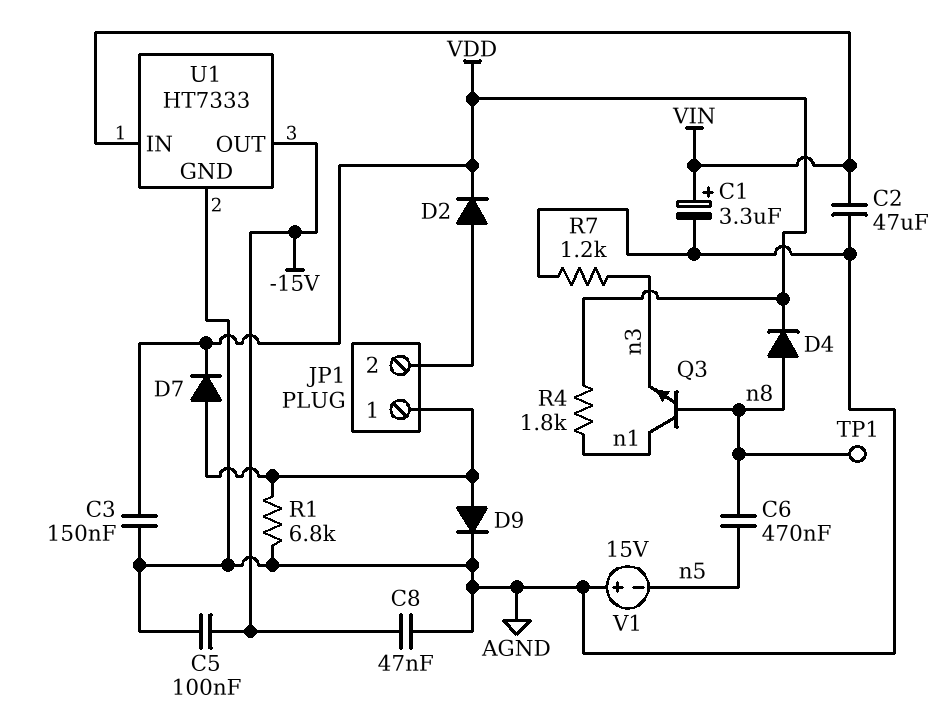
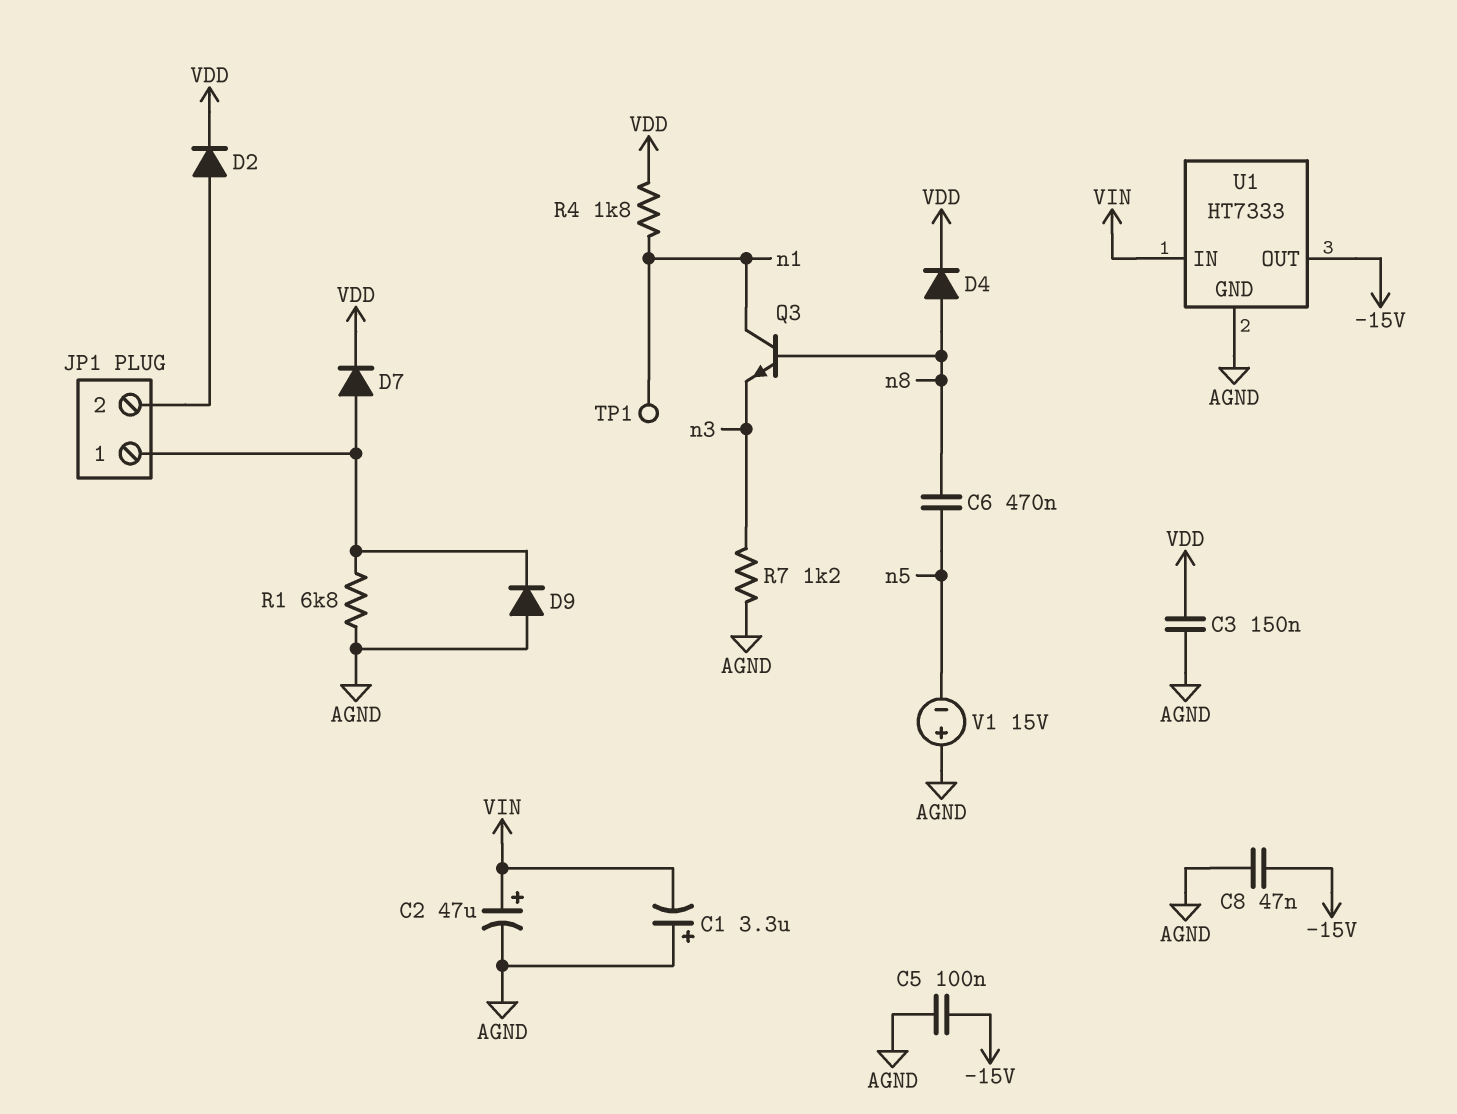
C1: 3.3uF (plus VIN, minus AGND) -> 3.3uF (plus AGND, minus VIN)
C2: 47uF (AGND, VIN) -> 47uF (plus VIN, minus AGND)
D9: diode (A JP1/1, K AGND) -> diode (A AGND, K JP1/1)
TP1: test point (n8) -> test point (n1)

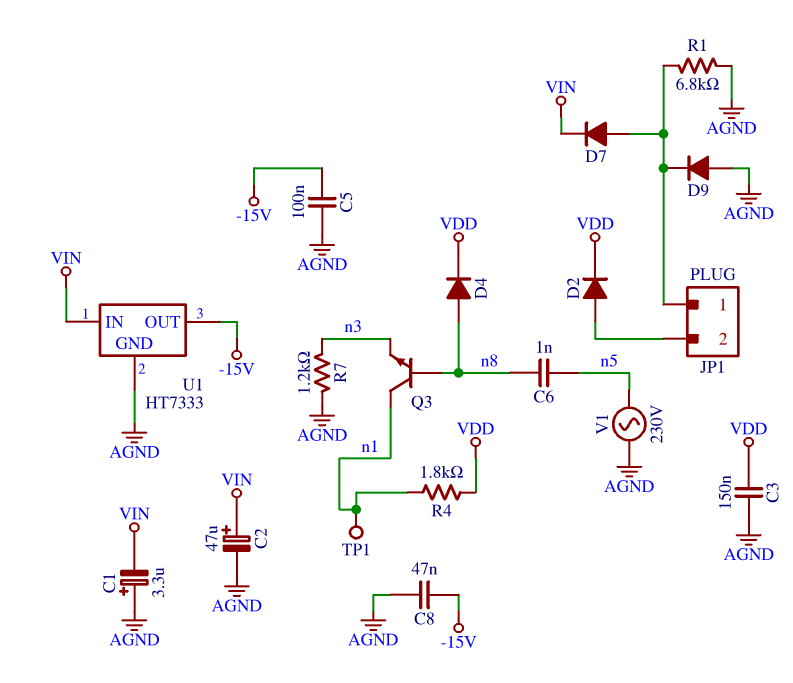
C6: 470nF (n5, n8) -> 1nF (n5, n8)
D7: diode (A JP1/1, K VDD) -> diode (A JP1/1, K VIN)
V1: 15V (plus AGND, minus n5) -> AC 230V (AGND, n5)

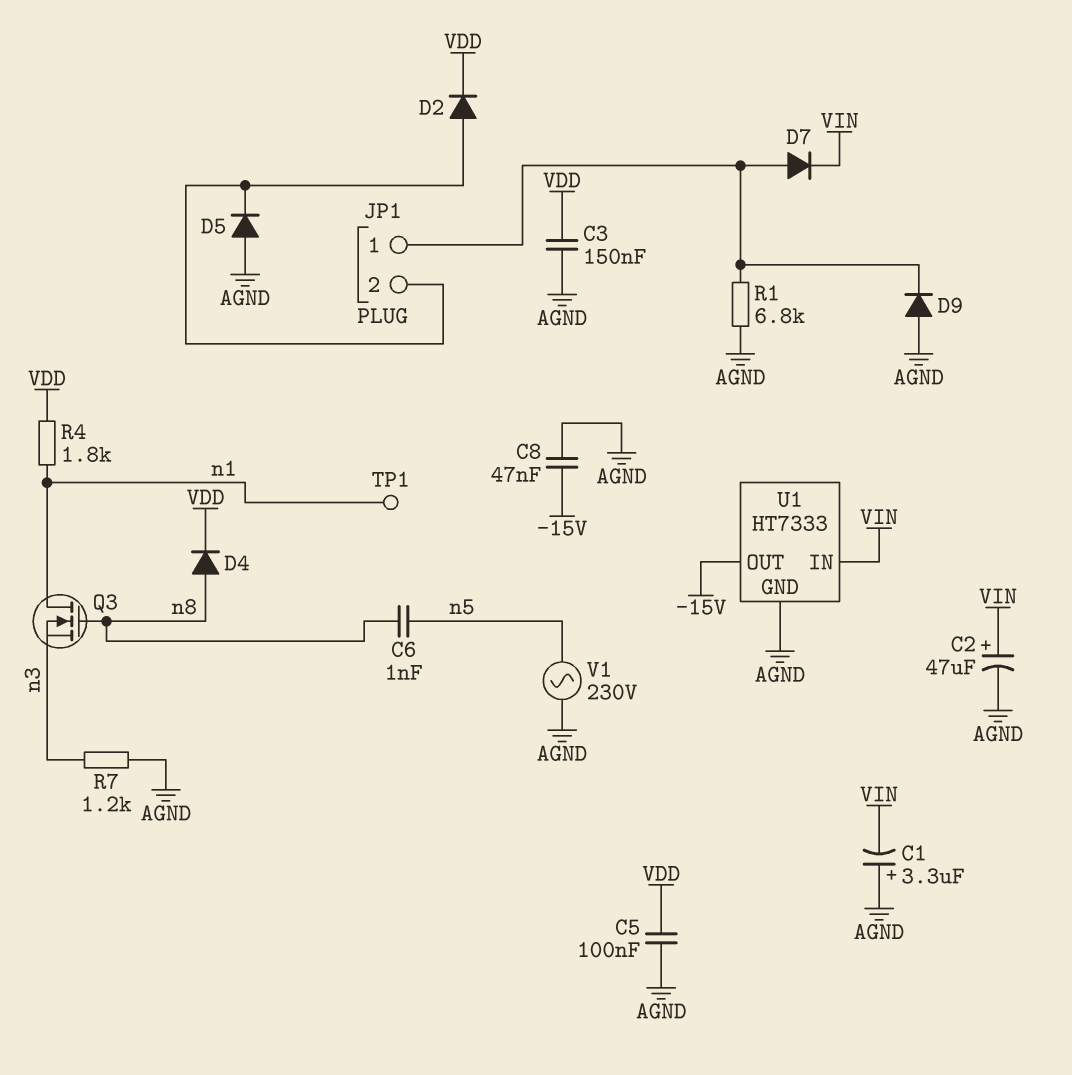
C5: 100nF (-15V, AGND) -> 100nF (AGND, VDD)
D5: none -> diode (A AGND, K JP1/2)
Q3: NPN (B n8, C n1, E n3) -> NMOS (G n8, D n1, S n3)

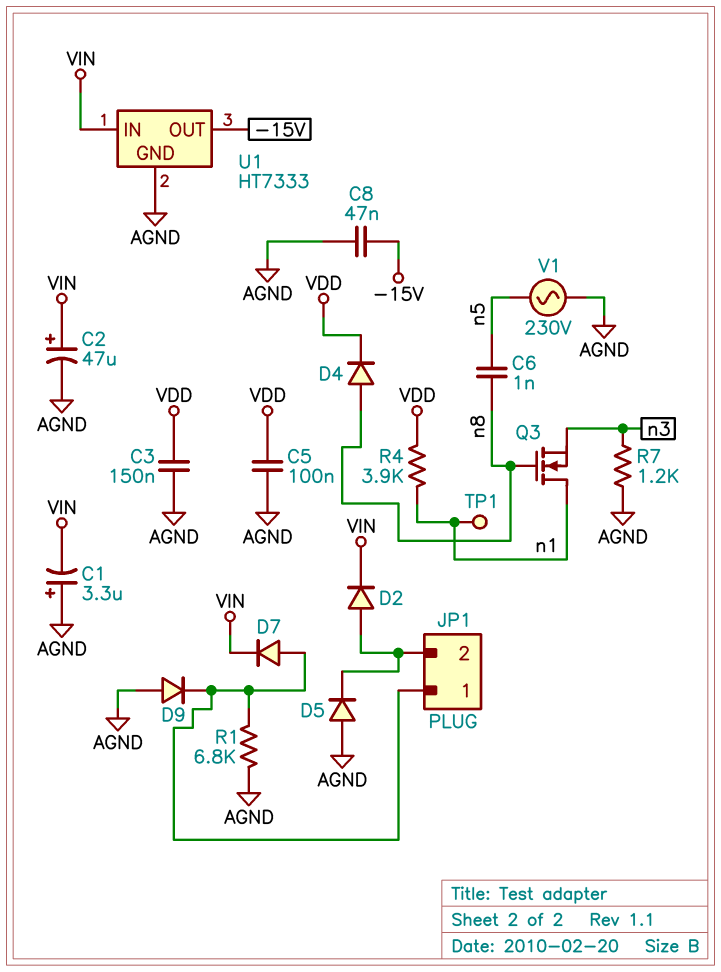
D2: diode (A JP1/2, K VDD) -> diode (A JP1/2, K VIN)
R4: 1.8k (VDD, n1) -> 3.9k (VDD, n1)

